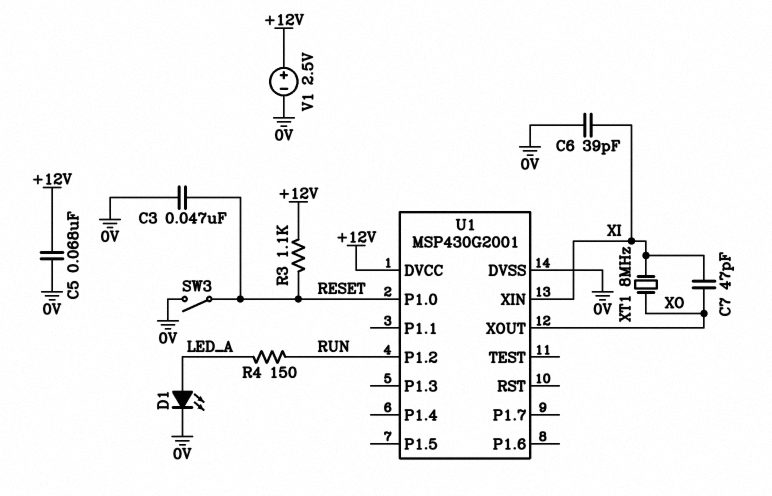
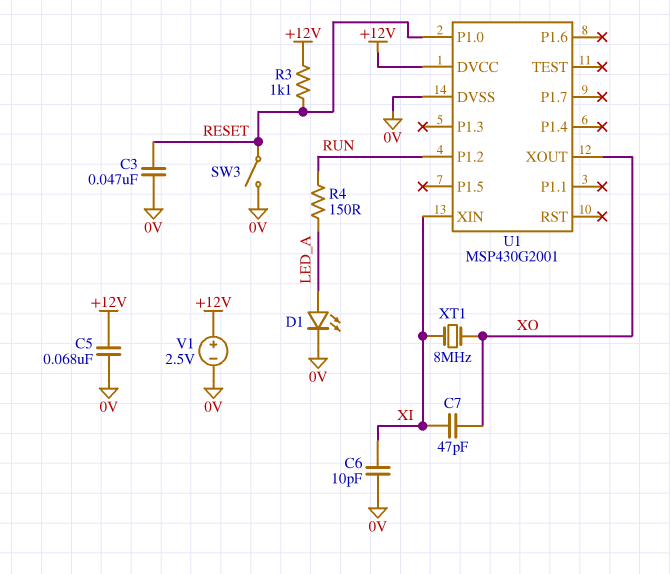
C6: 39pF (0V, XI) -> 10pF (0V, XI)

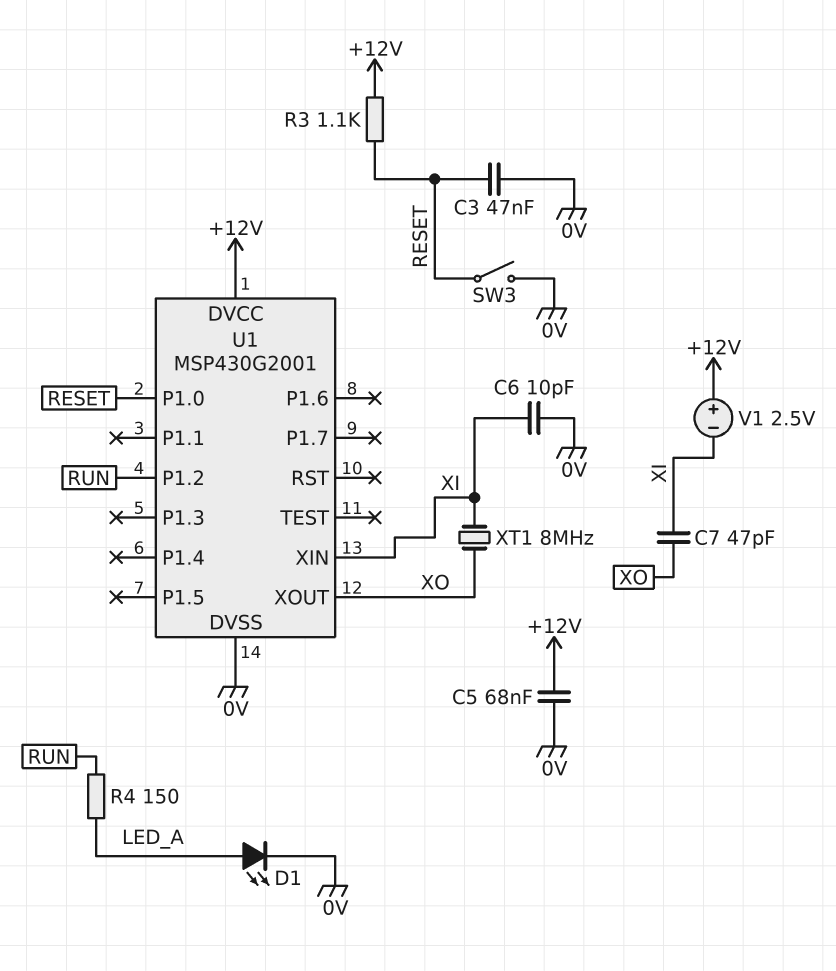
V1: 2.5V (plus +12V, minus 0V) -> 2.5V (plus +12V, minus XI)

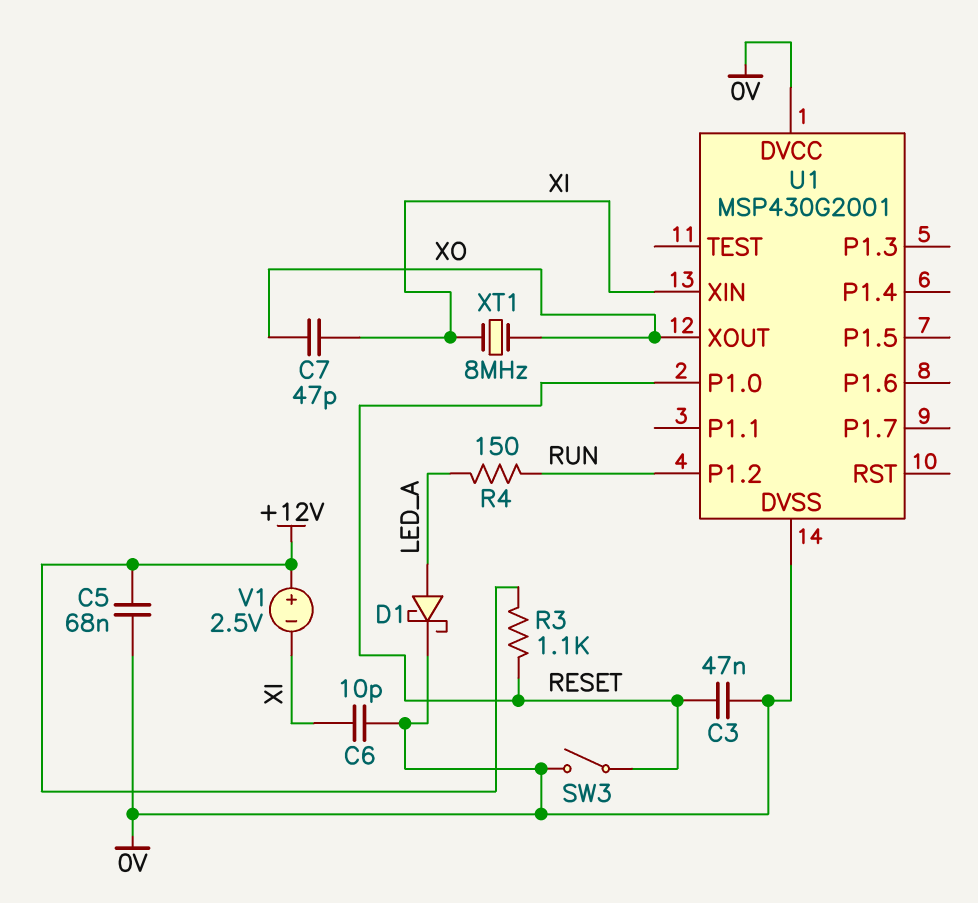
D1: LED (A LED_A, K 0V) -> schottky (A LED_A, K 0V)
U1 pin DVCC: +12V -> 0V

